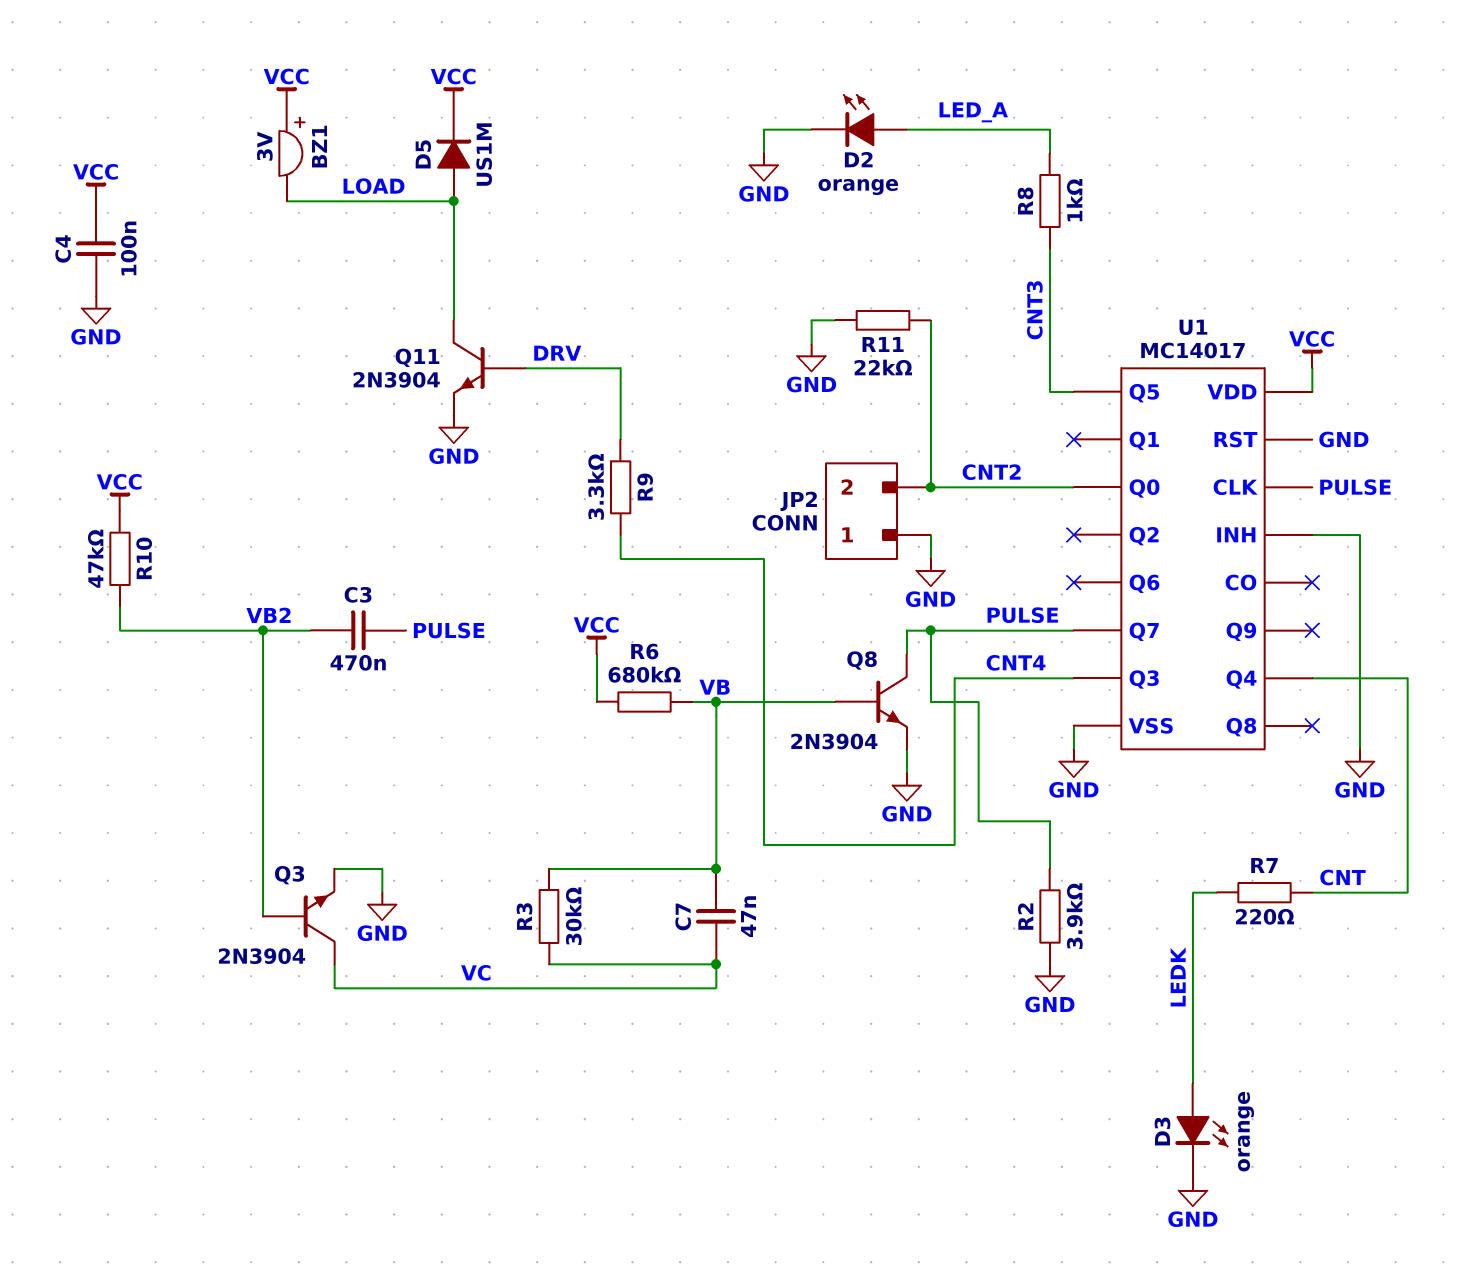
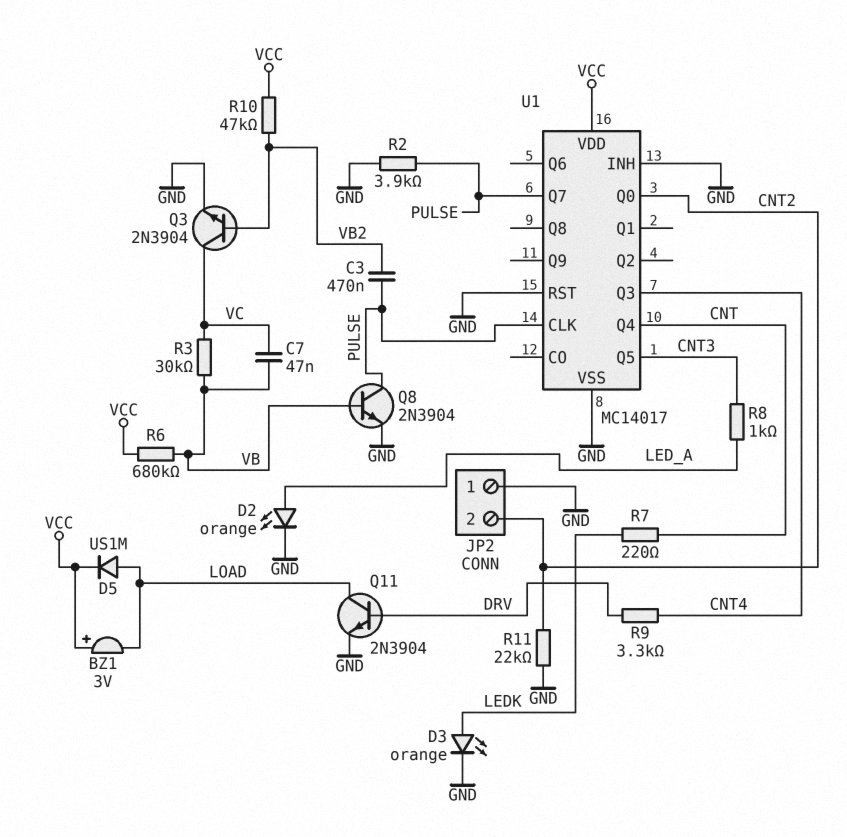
C4: 100nF (GND, VCC) -> none

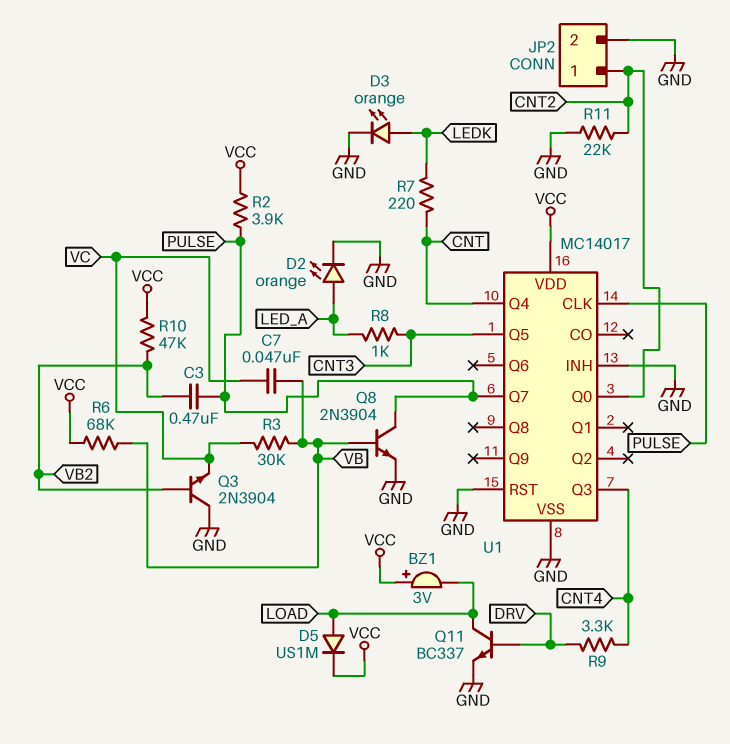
JP2 pin 1: GND -> CNT2
JP2 pin 2: CNT2 -> GND
Q3: NPN 2N3904 (B VB2, C VC, E GND) -> NPN 2N3904 (B VB2, C GND, E VC)
Q11: NPN 2N3904 (B DRV, C LOAD, E GND) -> NPN BC337 (B DRV, C LOAD, E GND)
R2: 3.9k (GND, PULSE) -> 3.9k (PULSE, VCC)
R6: 680k (VB, VCC) -> 68k (VB, VCC)

